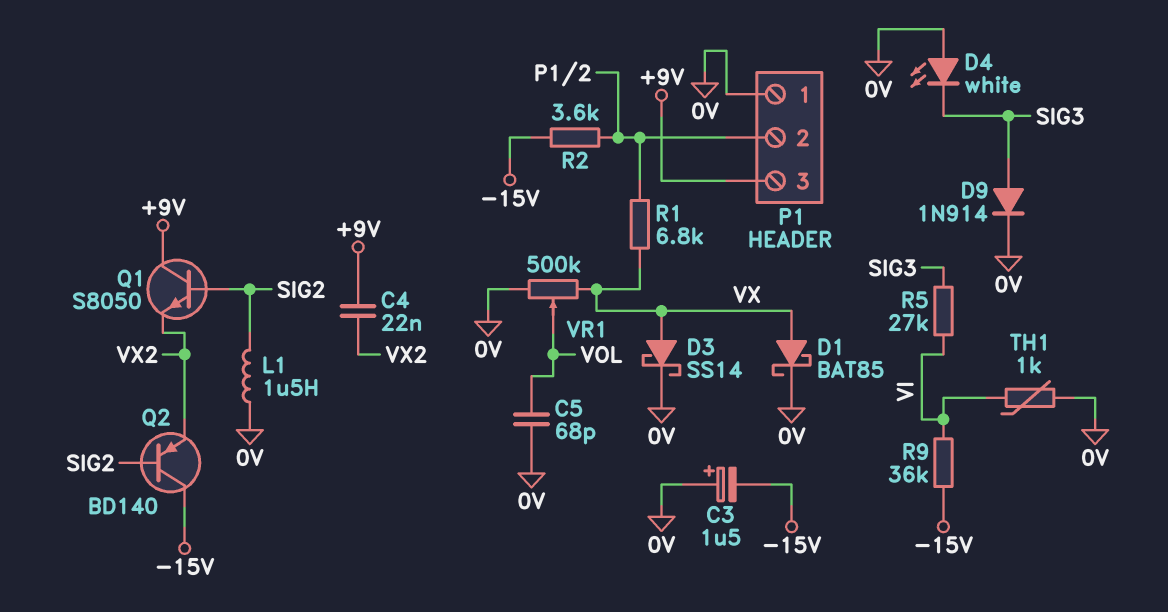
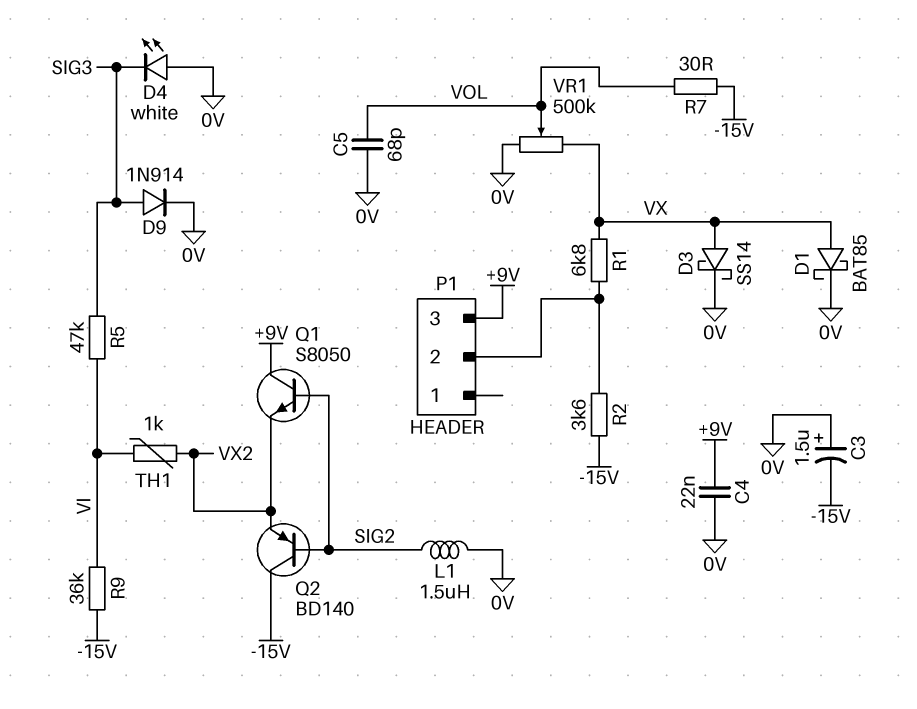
C4: 22nF (+9V, VX2) -> 22nF (+9V, 0V)
P1 pin 1: 0V -> none
R5: 27k (SIG3, VI) -> 47k (SIG3, VI)
R7: none -> 30 (-15V, VOL)
TH1: 1k (0V, VI) -> 1k (VI, VX2)

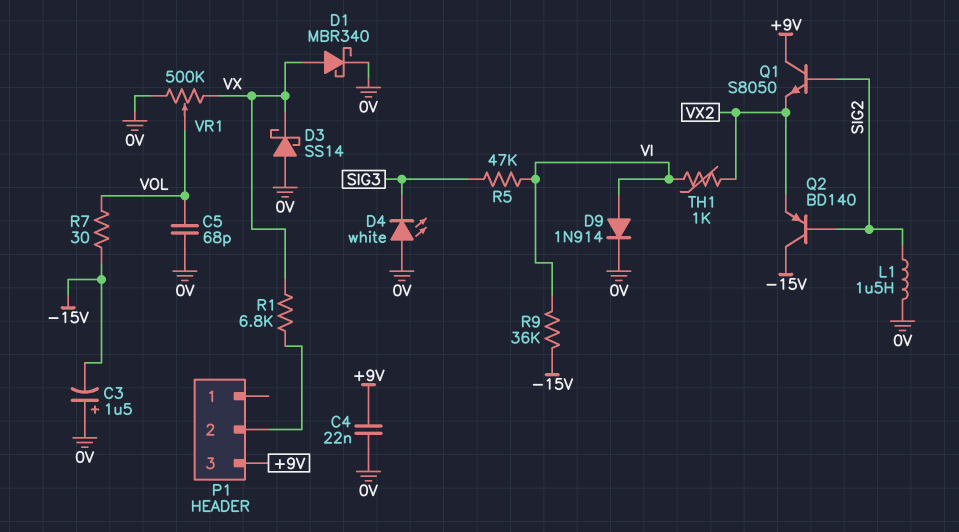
D1: schottky BAT85 (A VX, K 0V) -> schottky MBR340 (A VX, K 0V)
D3: schottky SS14 (A VX, K 0V) -> schottky SS14 (A 0V, K VX)
D9: diode 1N914 (A SIG3, K 0V) -> diode 1N914 (A VI, K 0V)
R2: 3.6k (-15V, P1/2) -> none

